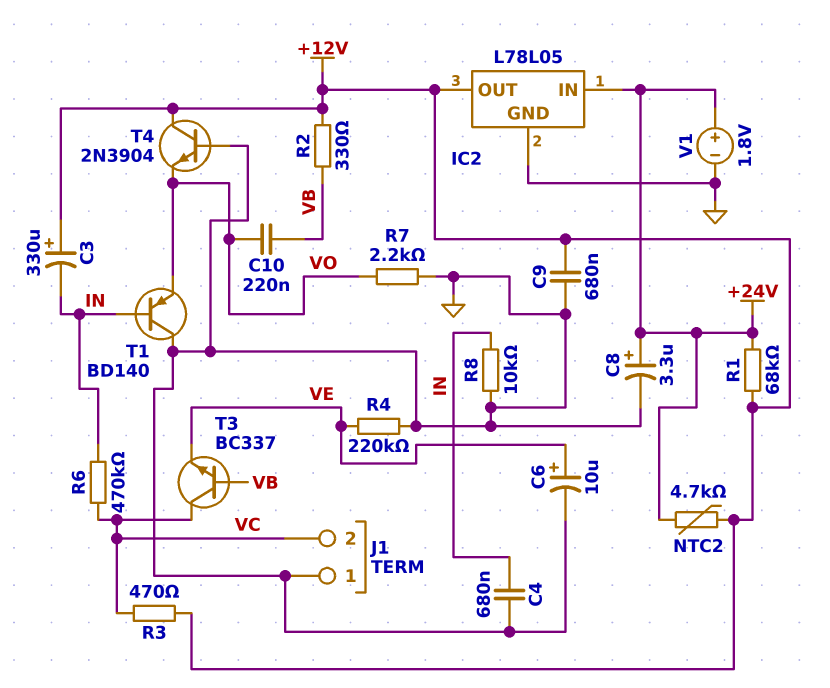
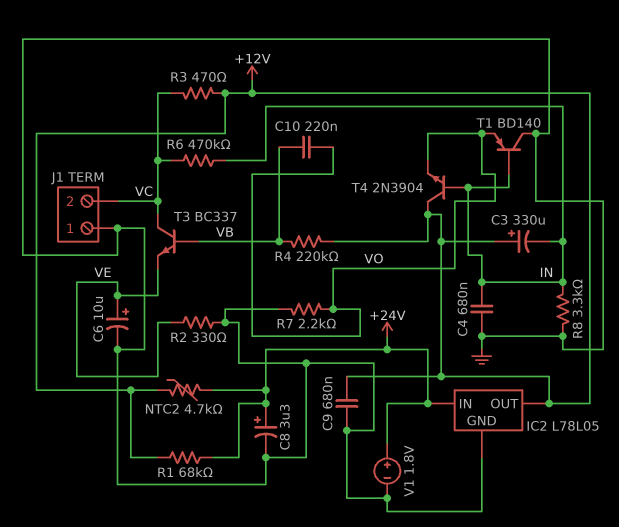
R2: 330 (+12V, VB) -> 330 (GND, VE)
R4: 220k (GND, VE) -> 220k (+12V, VB)
R8: 10k (GND, IN) -> 3.3k (GND, IN)
T4: NPN 2N3904 (B GND, C +12V, E VO) -> NPN 2N3904 (B IN, C +12V, E VO)

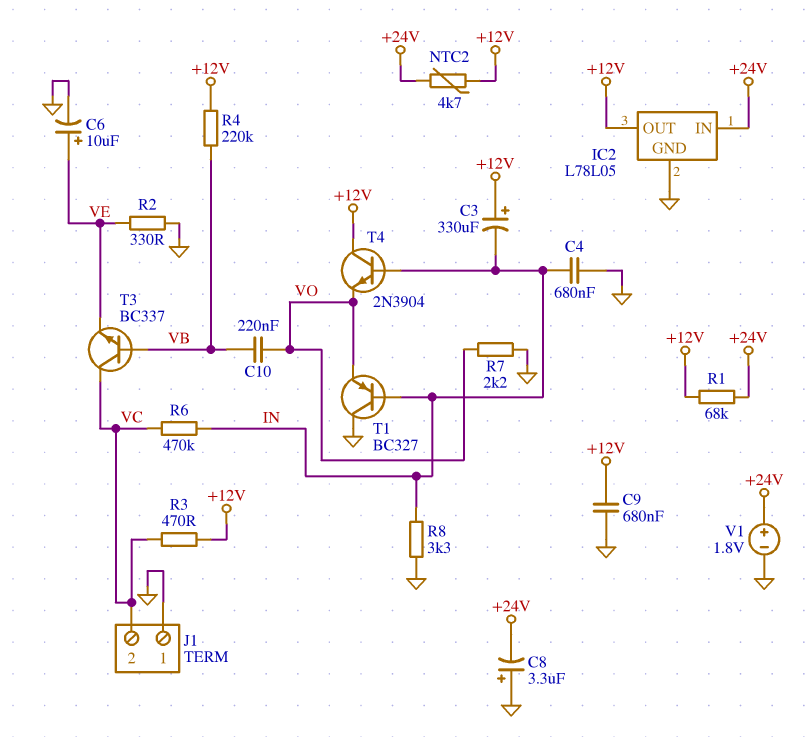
C8: 3.3uF (plus +24V, minus GND) -> 3.3uF (plus GND, minus +24V)
T1: PNP BD140 (B IN, C GND, E VO) -> PNP BC327 (B IN, C GND, E VO)

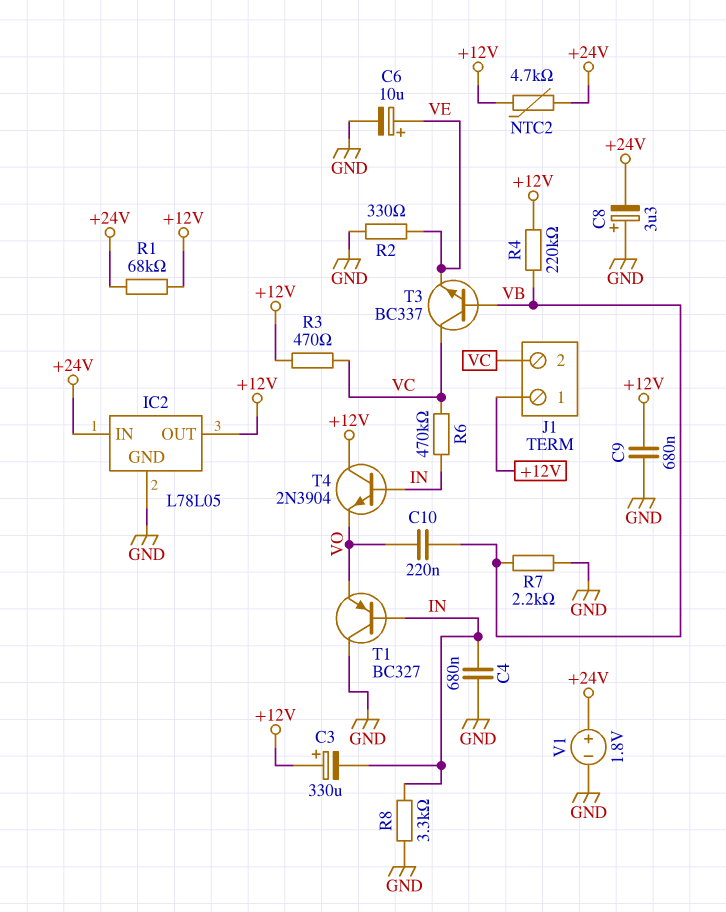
J1 pin 1: GND -> +12V
R7: 2.2k (GND, VO) -> 2.2k (GND, VB)

